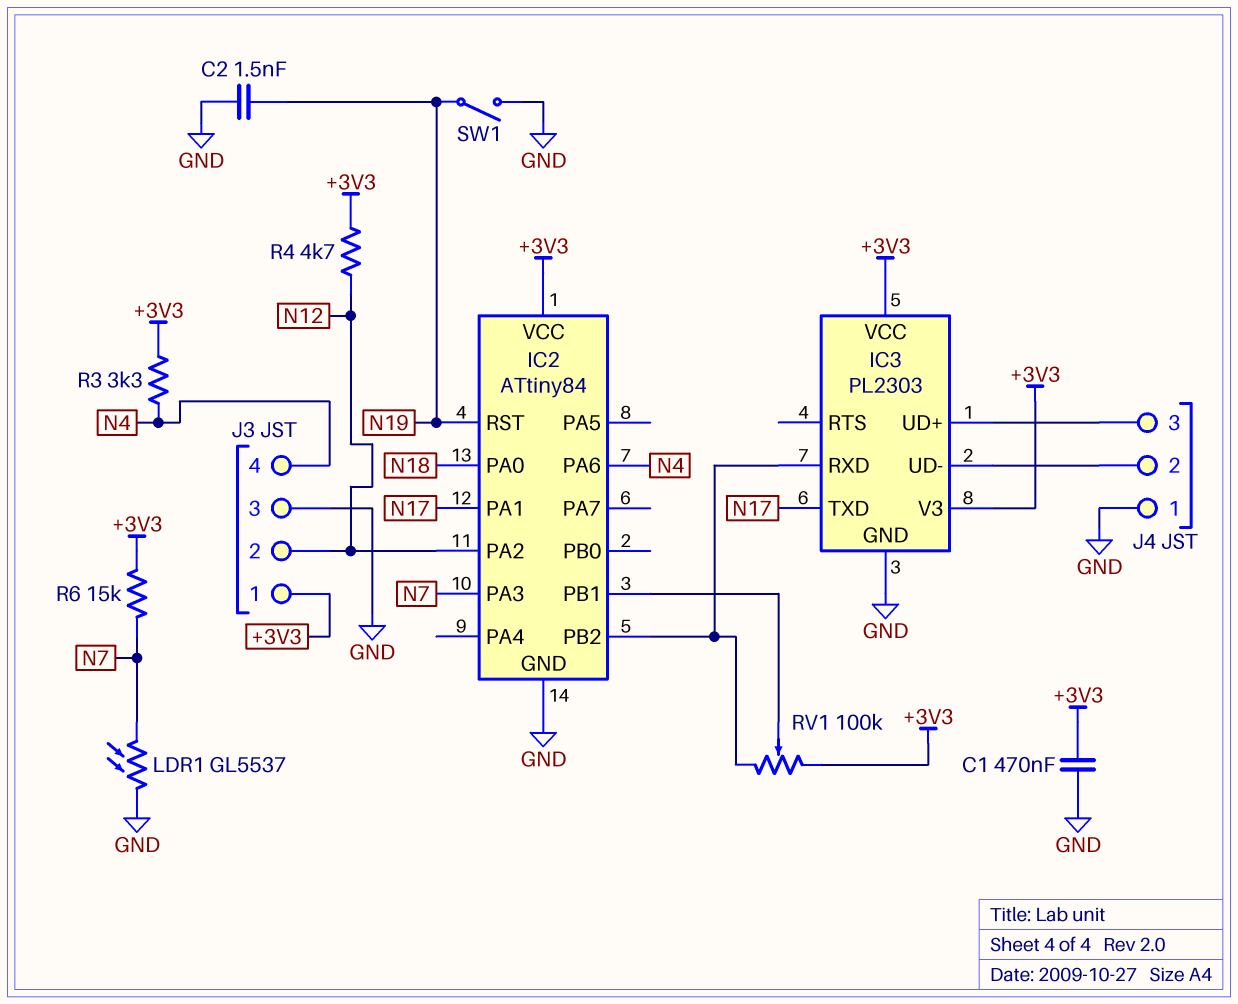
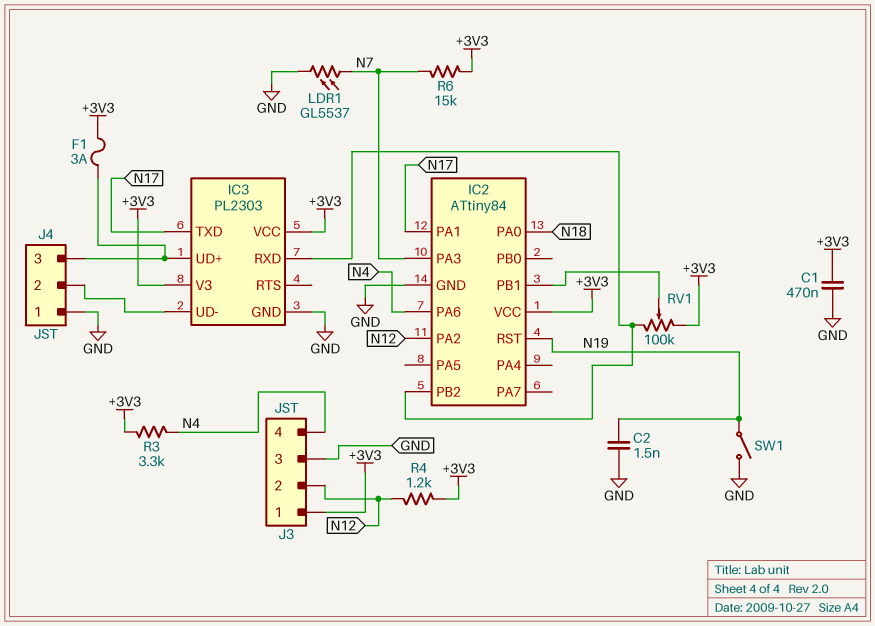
F1: none -> 3A (+3V3, IC3/UD+)
R4: 4.7k (+3V3, N12) -> 1.2k (+3V3, N12)

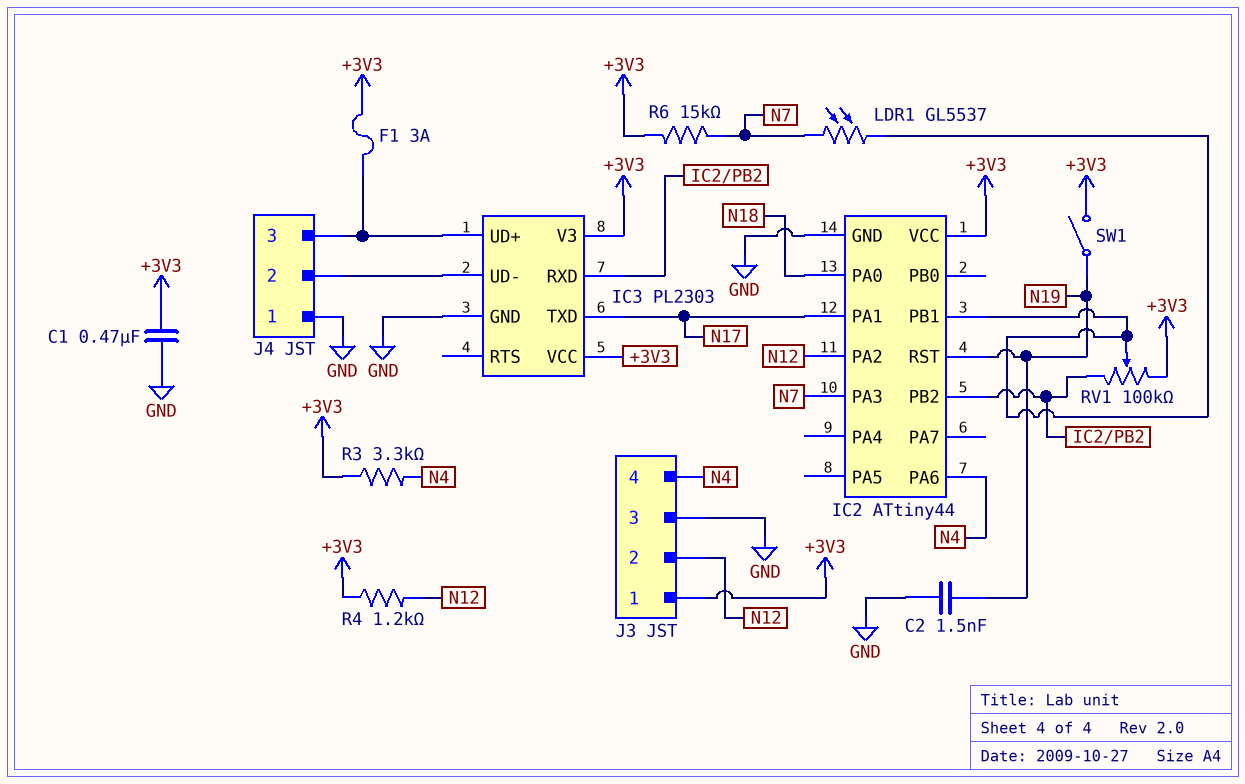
IC2: ATtiny84 -> ATtiny44
LDR1: GL5537 (GND, N7) -> GL5537 (IC2/PB1, N7)
SW1: switch (GND, N19) -> switch (+3V3, N19)

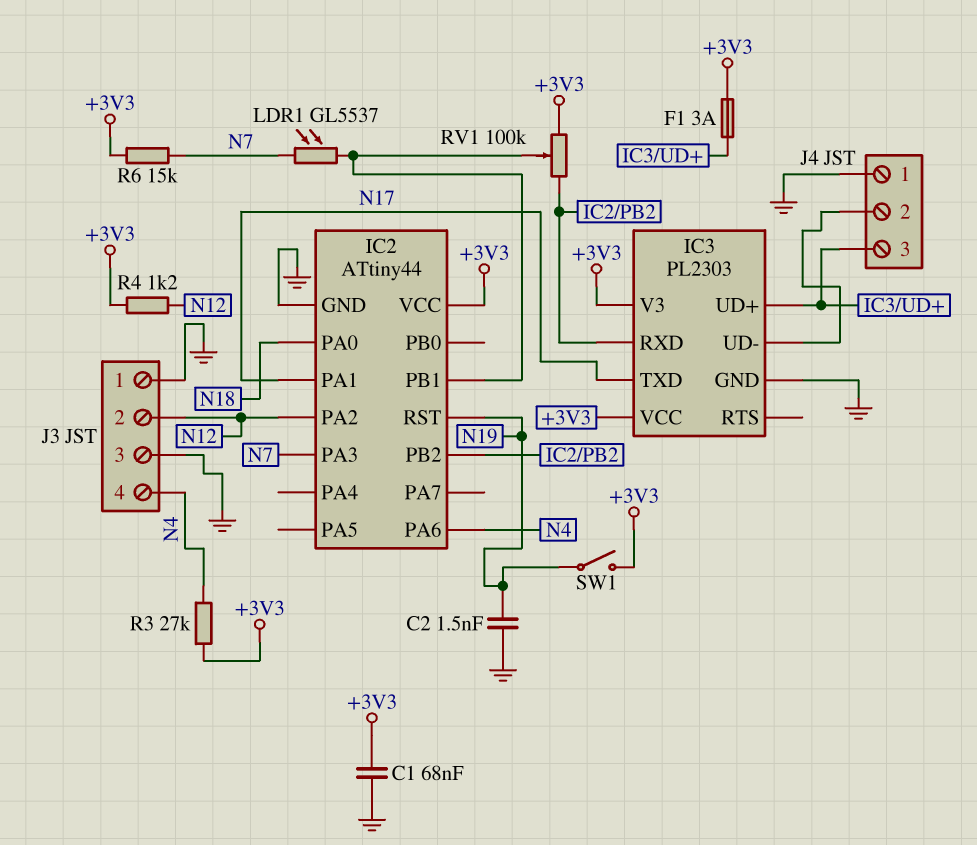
C1: 470nF (+3V3, GND) -> 68nF (+3V3, GND)
J3 pin 1: +3V3 -> GND
R3: 3.3k (+3V3, N4) -> 27k (+3V3, N4)

